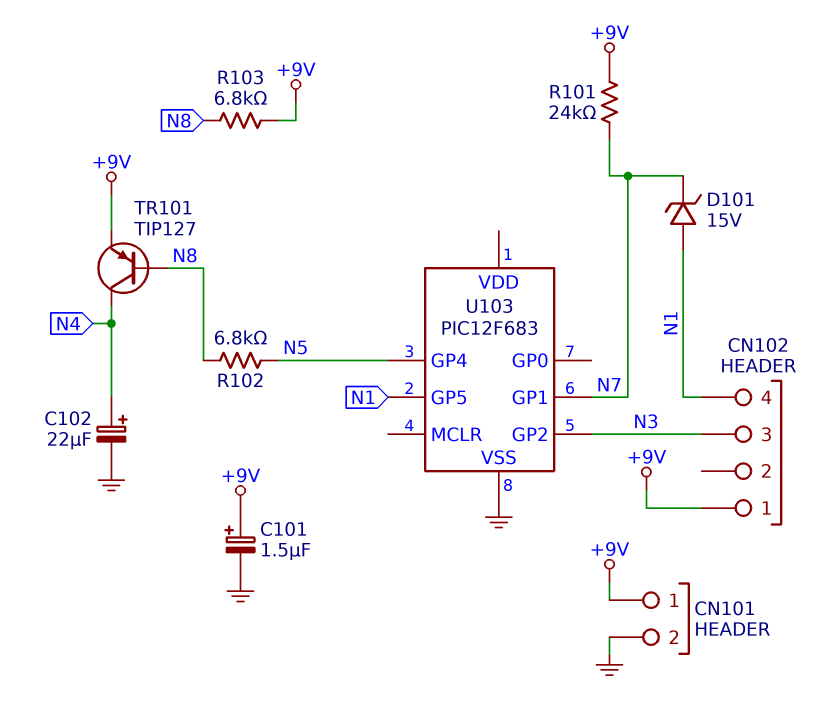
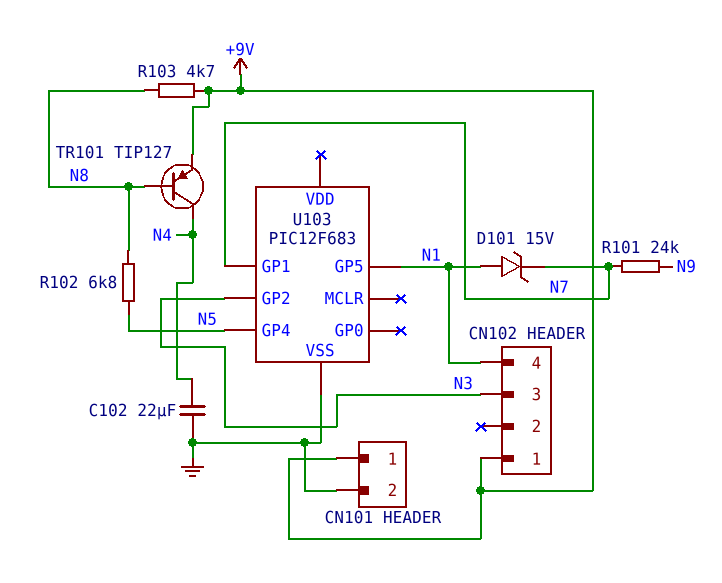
C101: 1.5uF (plus +9V, minus GND) -> none
C102: 22uF (plus N4, minus GND) -> 22uF (GND, N4)
R101: 24k (+9V, N7) -> 24k (N7, N9)
R103: 6.8k (+9V, N8) -> 4.7k (+9V, N8)

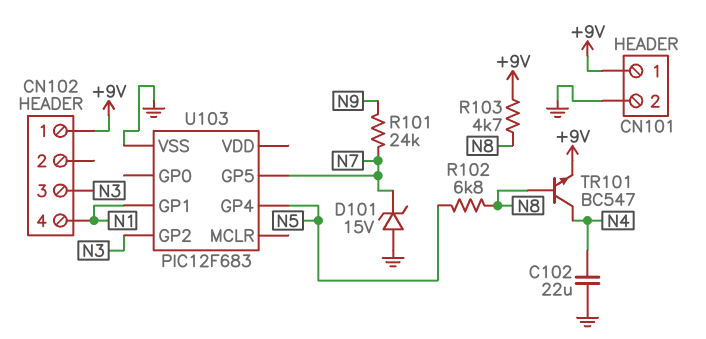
D101: zener 15V (A N1, K N7) -> zener 15V (A GND, K N7)
TR101: PNP TIP127 (B N8, C N4, E +9V) -> NPN BC547 (B N8, C N4, E +9V)
U103 pin GP1: N7 -> N1
U103 pin GP5: N1 -> N7

